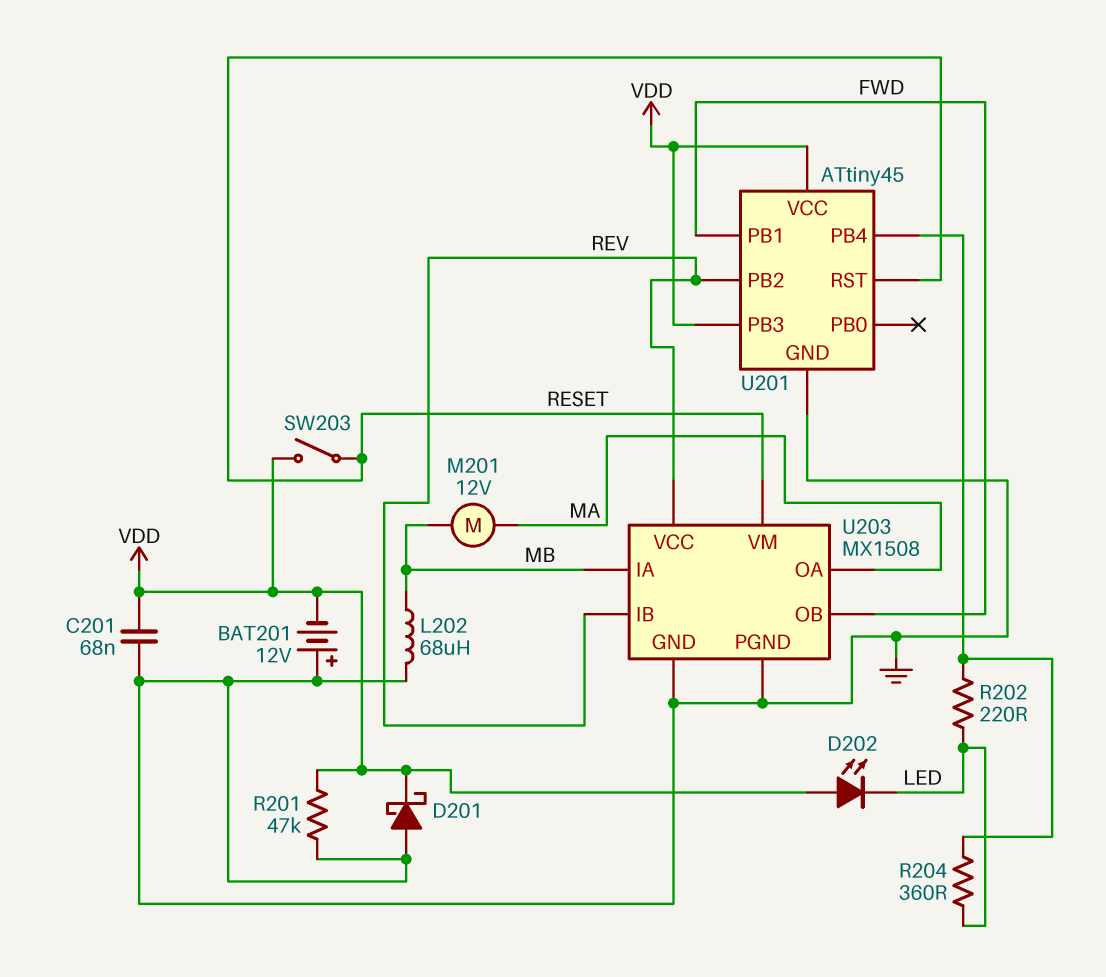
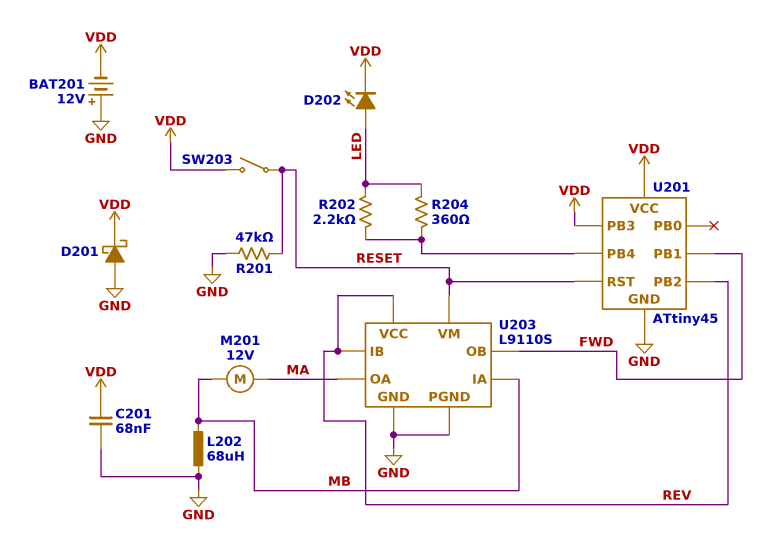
D202: LED (A VDD, K LED) -> LED (A LED, K VDD)
R201: 47k (GND, VDD) -> 47k (GND, RESET)
R202: 220 (LED, U201/PB4) -> 2.2k (LED, U201/PB4)
U203: MX1508 -> L9110S

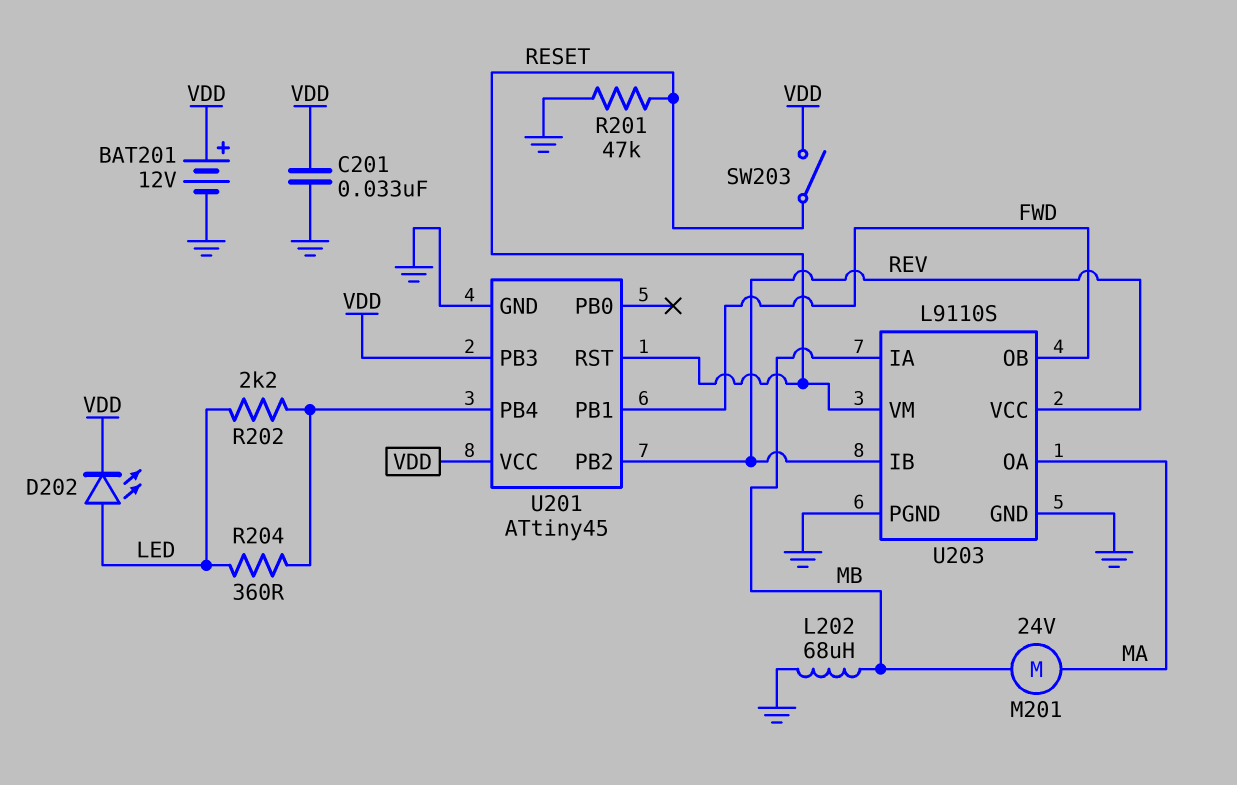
BAT201: 12V (plus GND, minus VDD) -> 12V (plus VDD, minus GND)
C201: 68nF (GND, VDD) -> 33nF (GND, VDD)
D201: schottky (A GND, K VDD) -> none
M201: motor 12V (MA, MB) -> motor 24V (MA, MB)

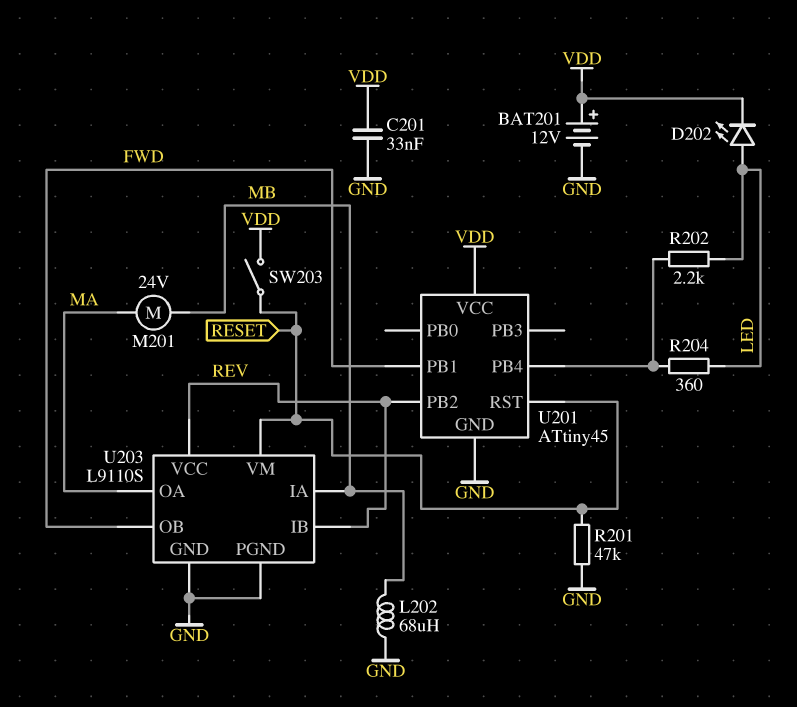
U201 pin PB3: VDD -> none

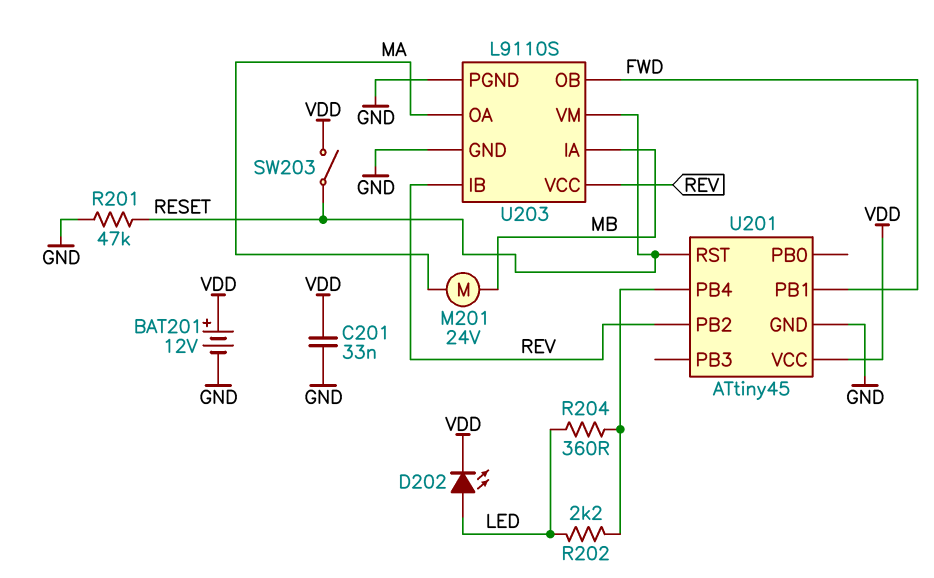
L202: 68uH (GND, MB) -> none

